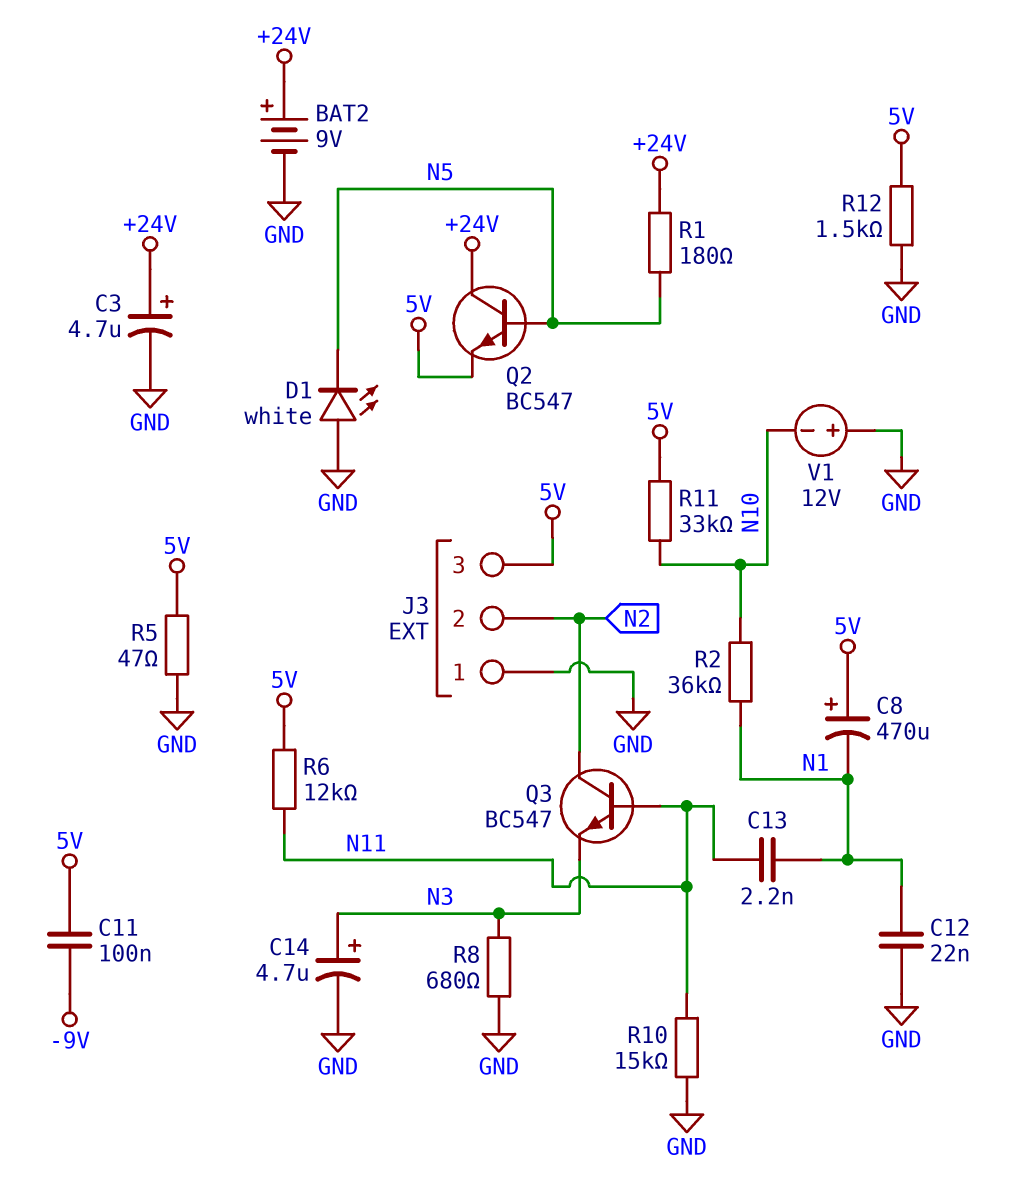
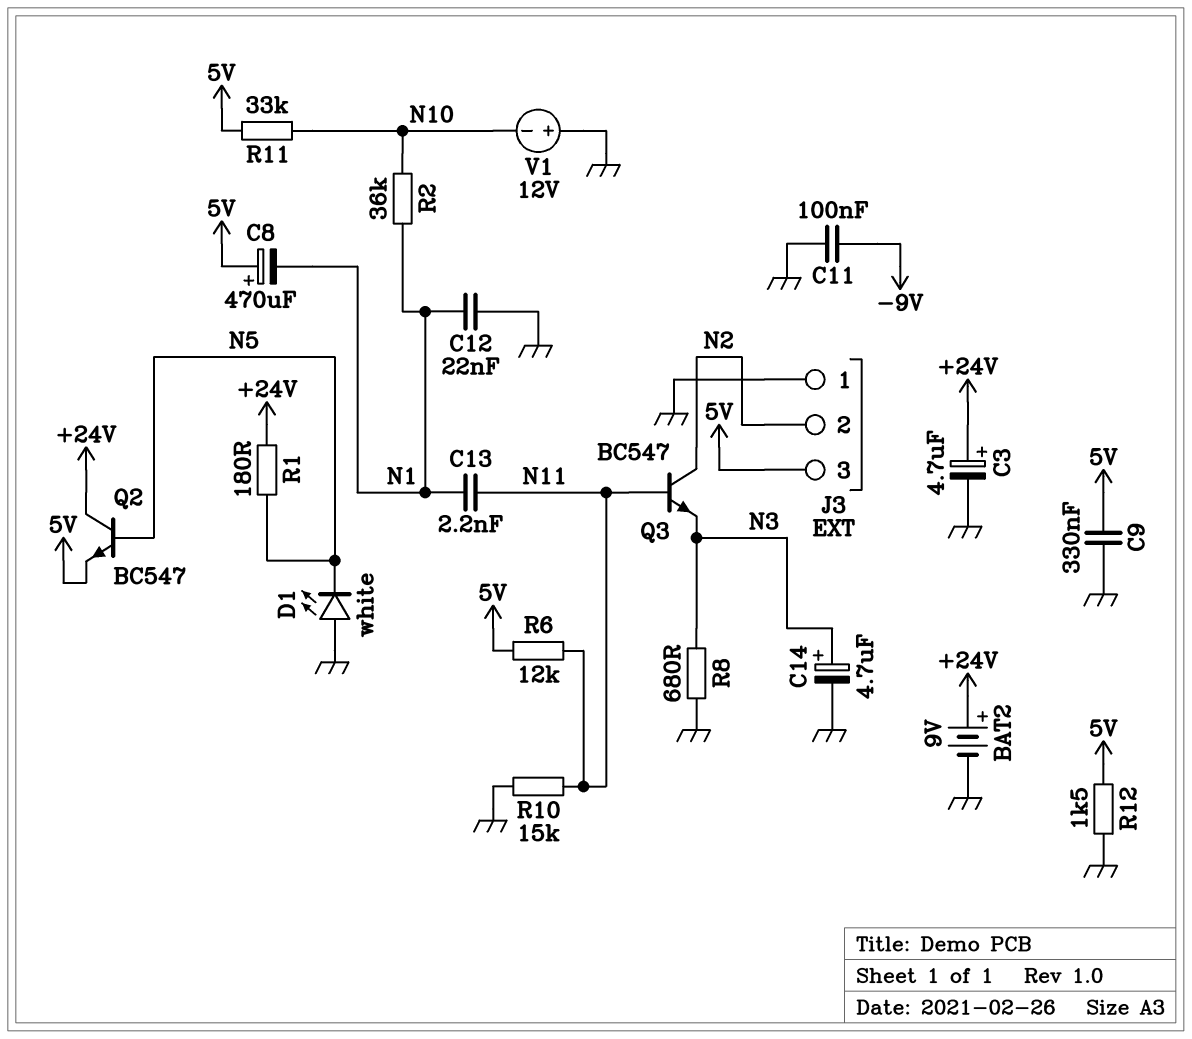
C9: none -> 330nF (5V, GND)
C11: 100nF (-9V, 5V) -> 100nF (-9V, GND)
R5: 47 (5V, GND) -> none

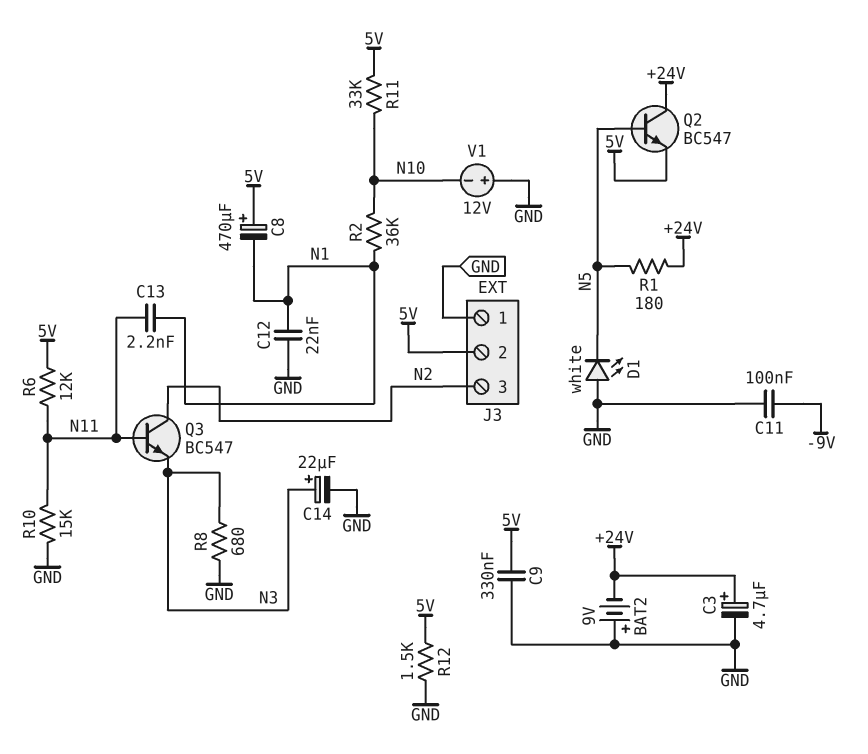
BAT2: 9V (plus +24V, minus GND) -> 9V (plus GND, minus +24V)
C14: 4.7uF (plus N3, minus GND) -> 22uF (plus N3, minus GND)
J3 pin 2: N2 -> 5V
J3 pin 3: 5V -> N2

